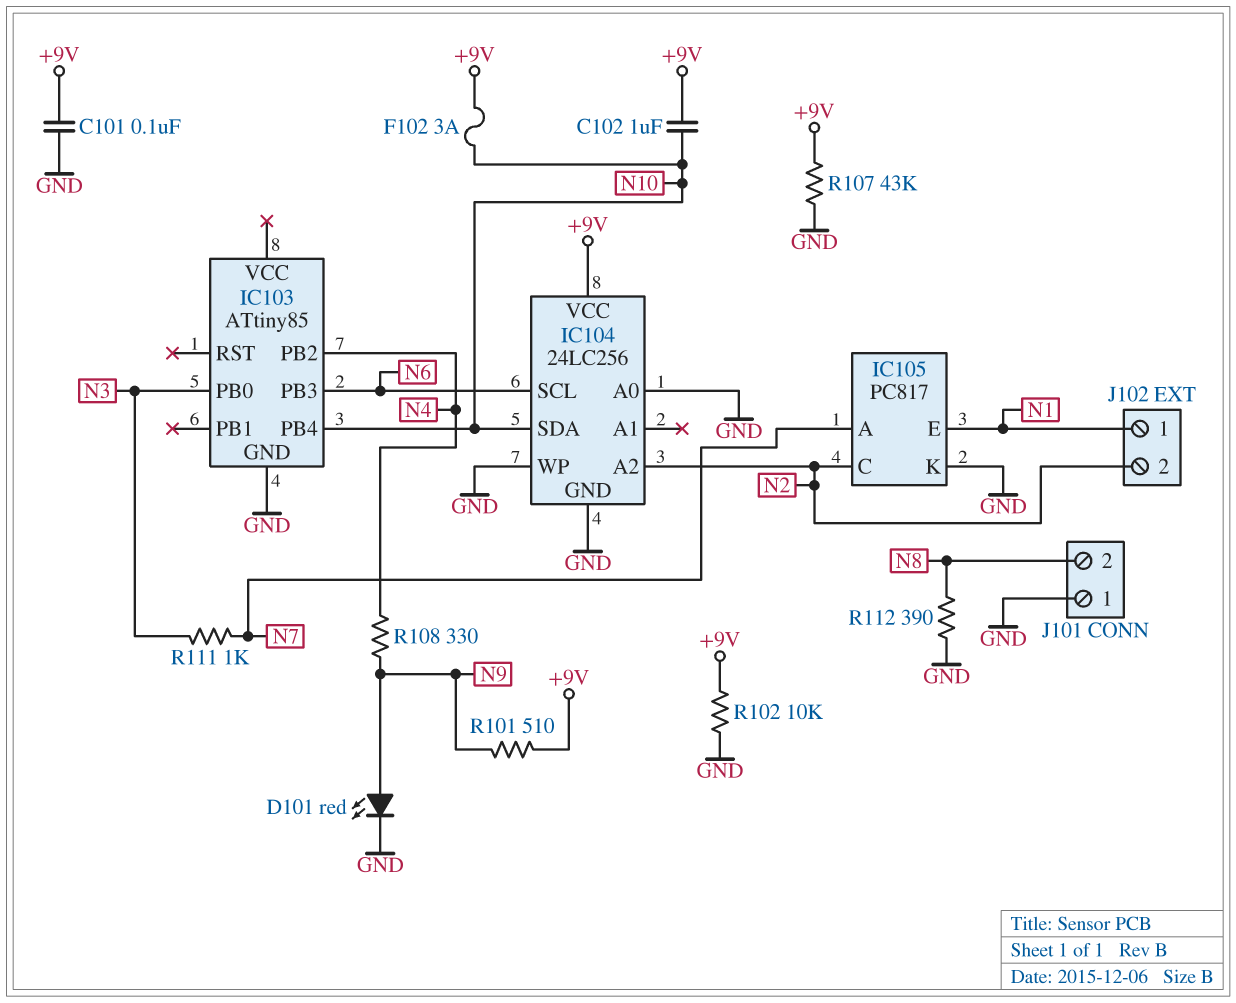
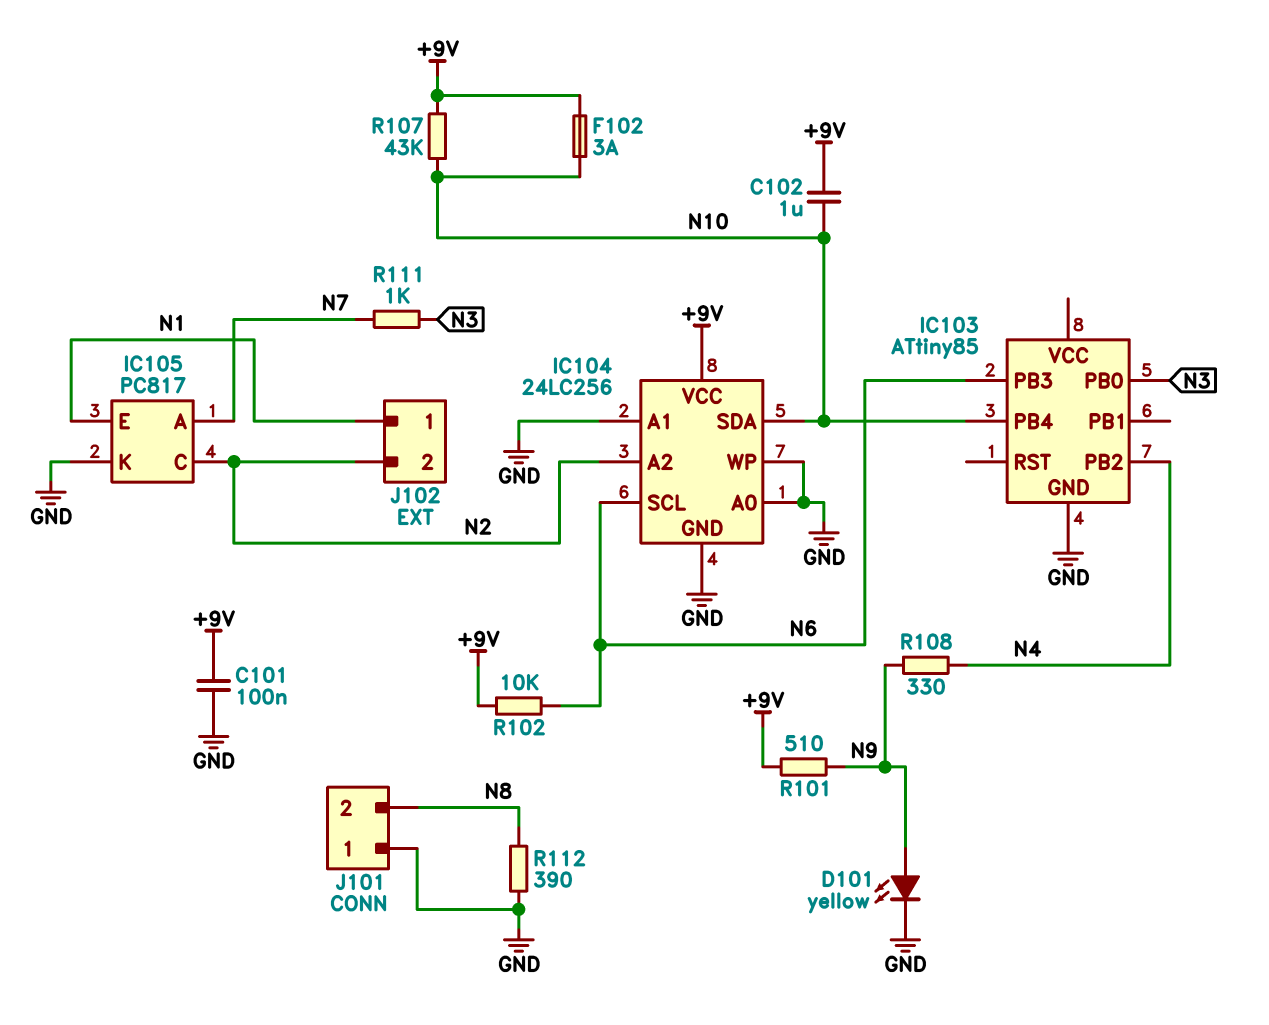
D101: LED red (A N9, K GND) -> LED yellow (A N9, K GND)
IC104 pin A1: none -> GND
R102: 10k (+9V, GND) -> 10k (+9V, N6)
R107: 43k (+9V, GND) -> 43k (+9V, N10)

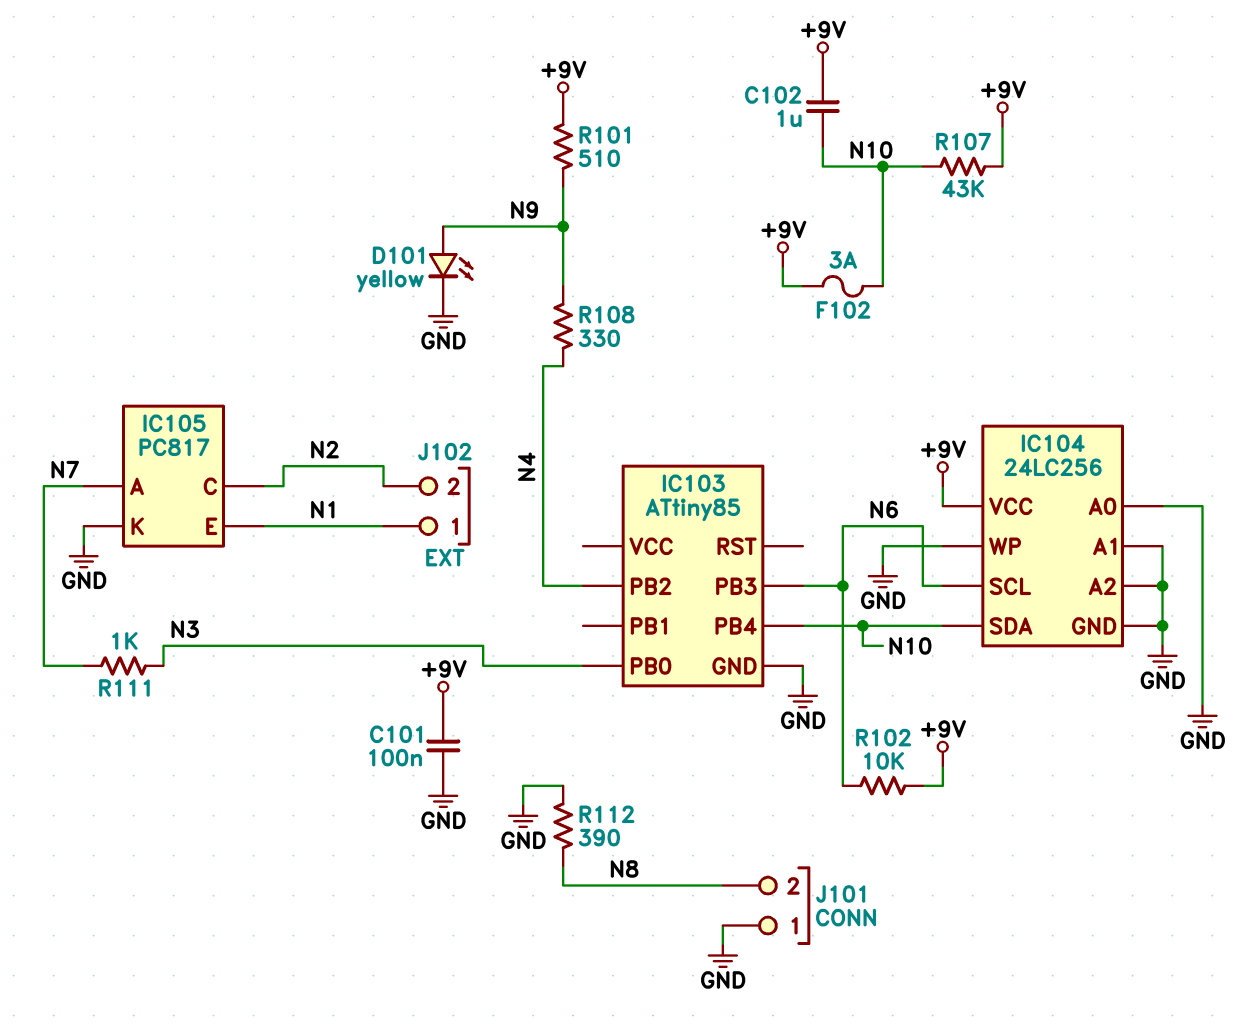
IC104 pin A2: N2 -> GND

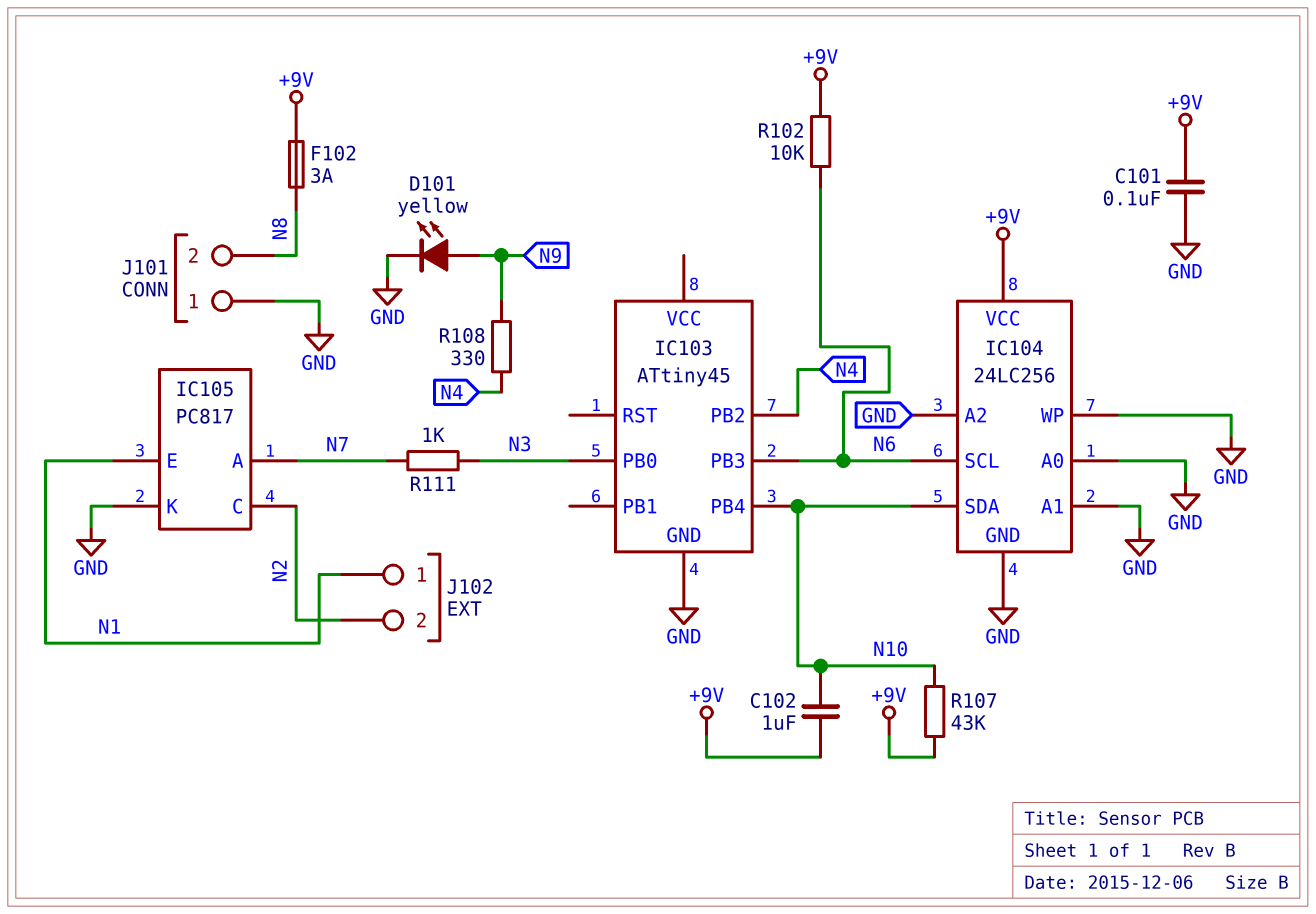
F102: 3A (+9V, N10) -> 3A (+9V, N8)
IC103: ATtiny85 -> ATtiny45
R101: 510 (+9V, N9) -> none
R112: 390 (GND, N8) -> none

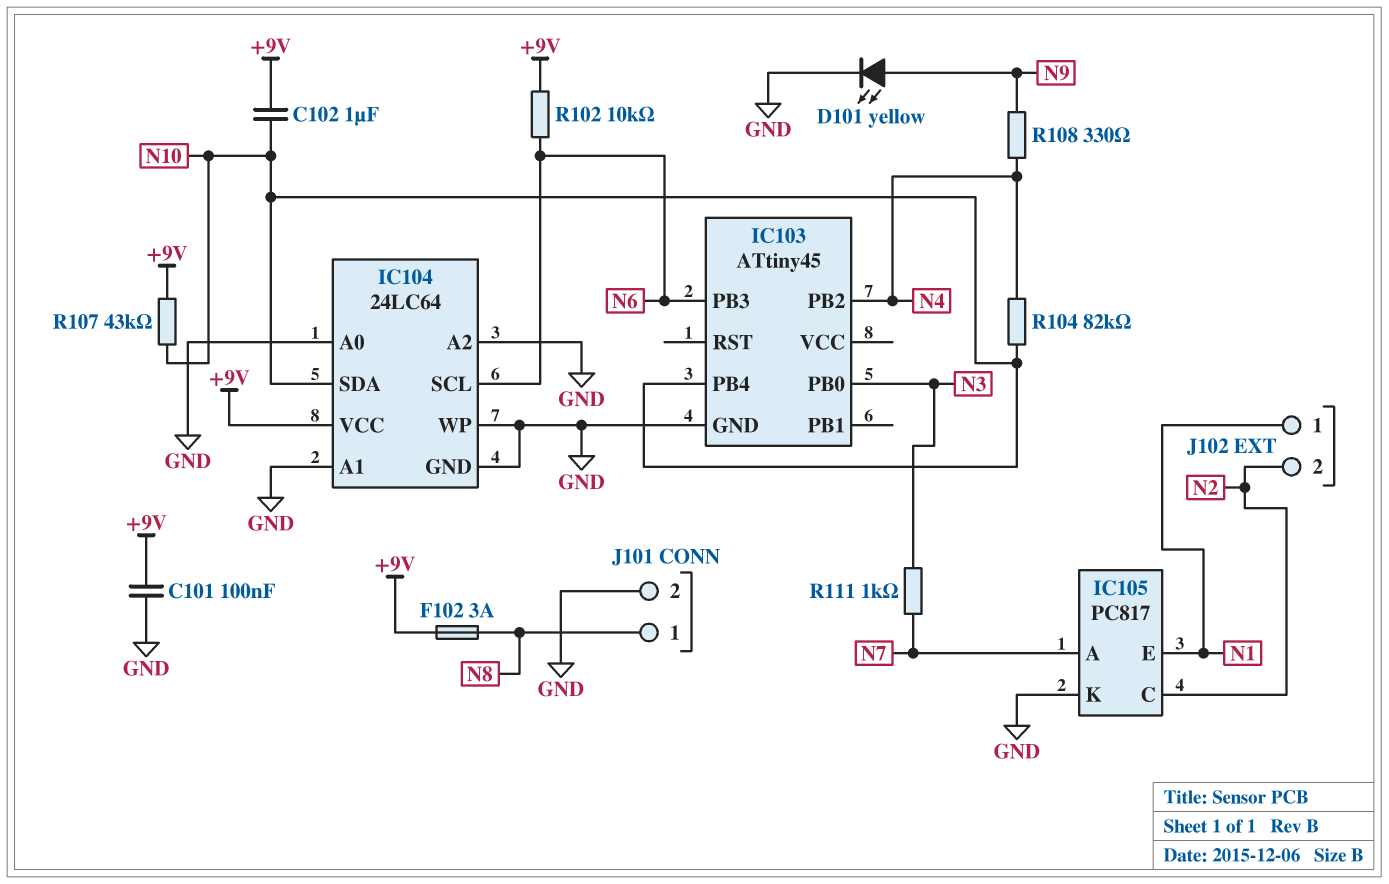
IC104: 24LC256 -> 24LC64
J101 pin 1: GND -> N8
J101 pin 2: N8 -> GND
R104: none -> 82k (N4, N10)

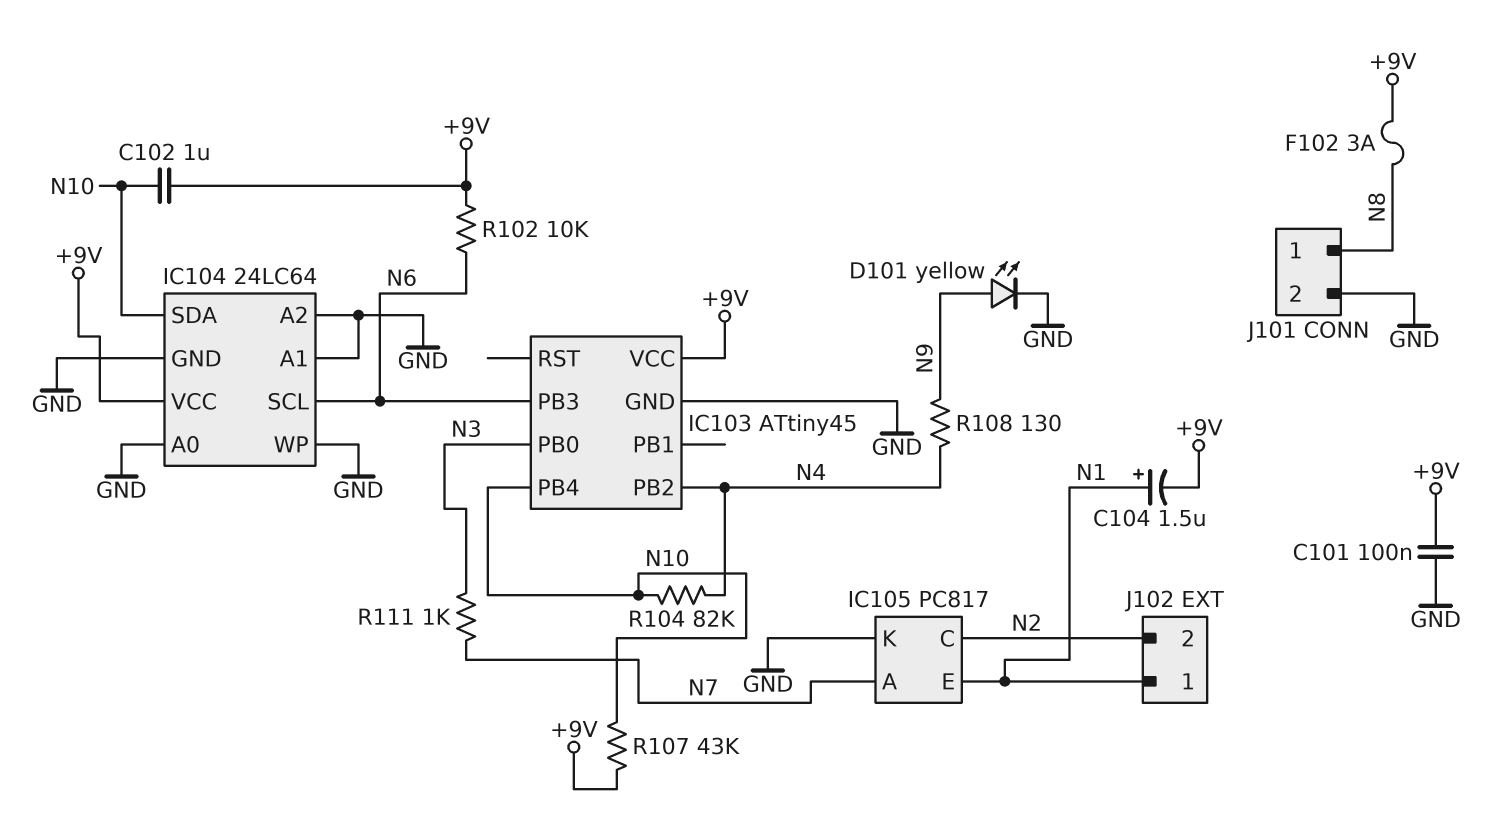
C104: none -> 1.5uF (plus N1, minus +9V)
IC103 pin VCC: none -> +9V
R108: 330 (N4, N9) -> 130 (N4, N9)

